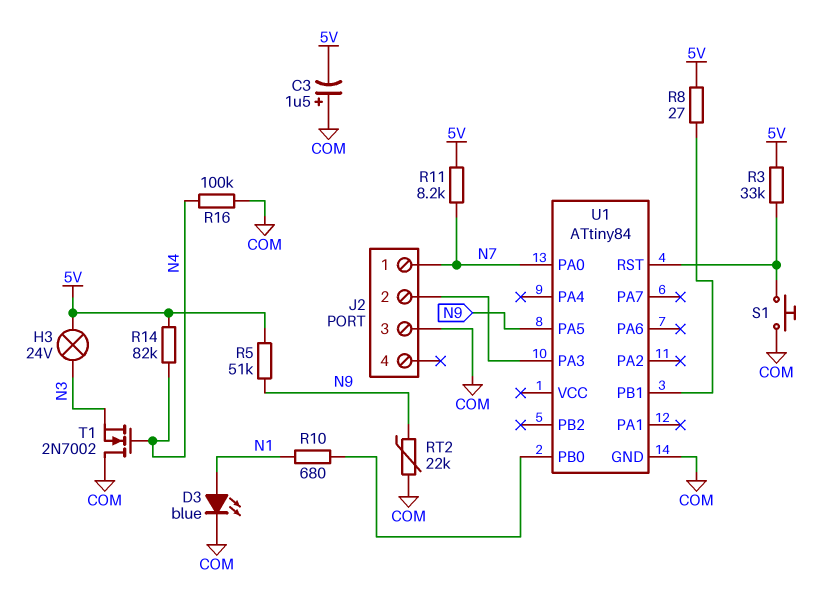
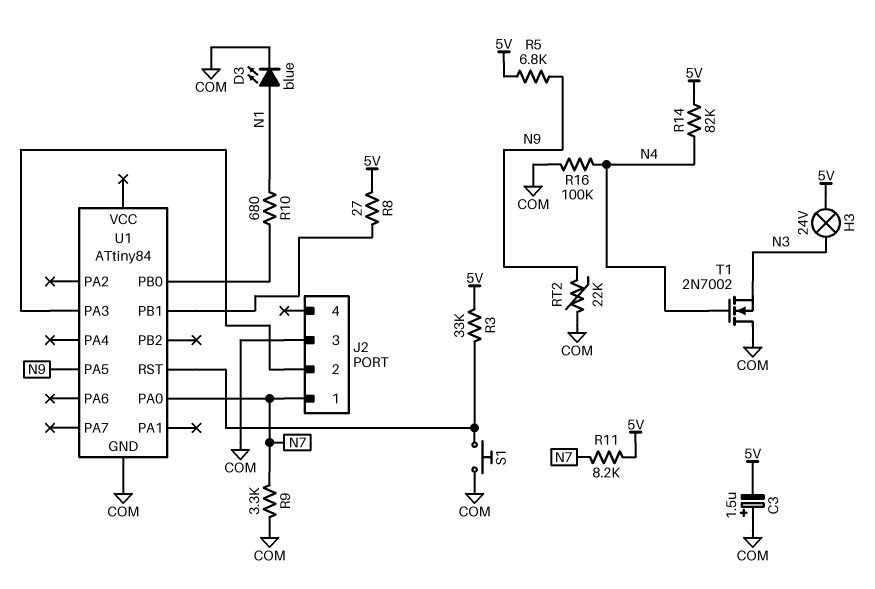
R5: 51k (5V, N9) -> 6.8k (5V, N9)
R9: none -> 3.3k (COM, N7)

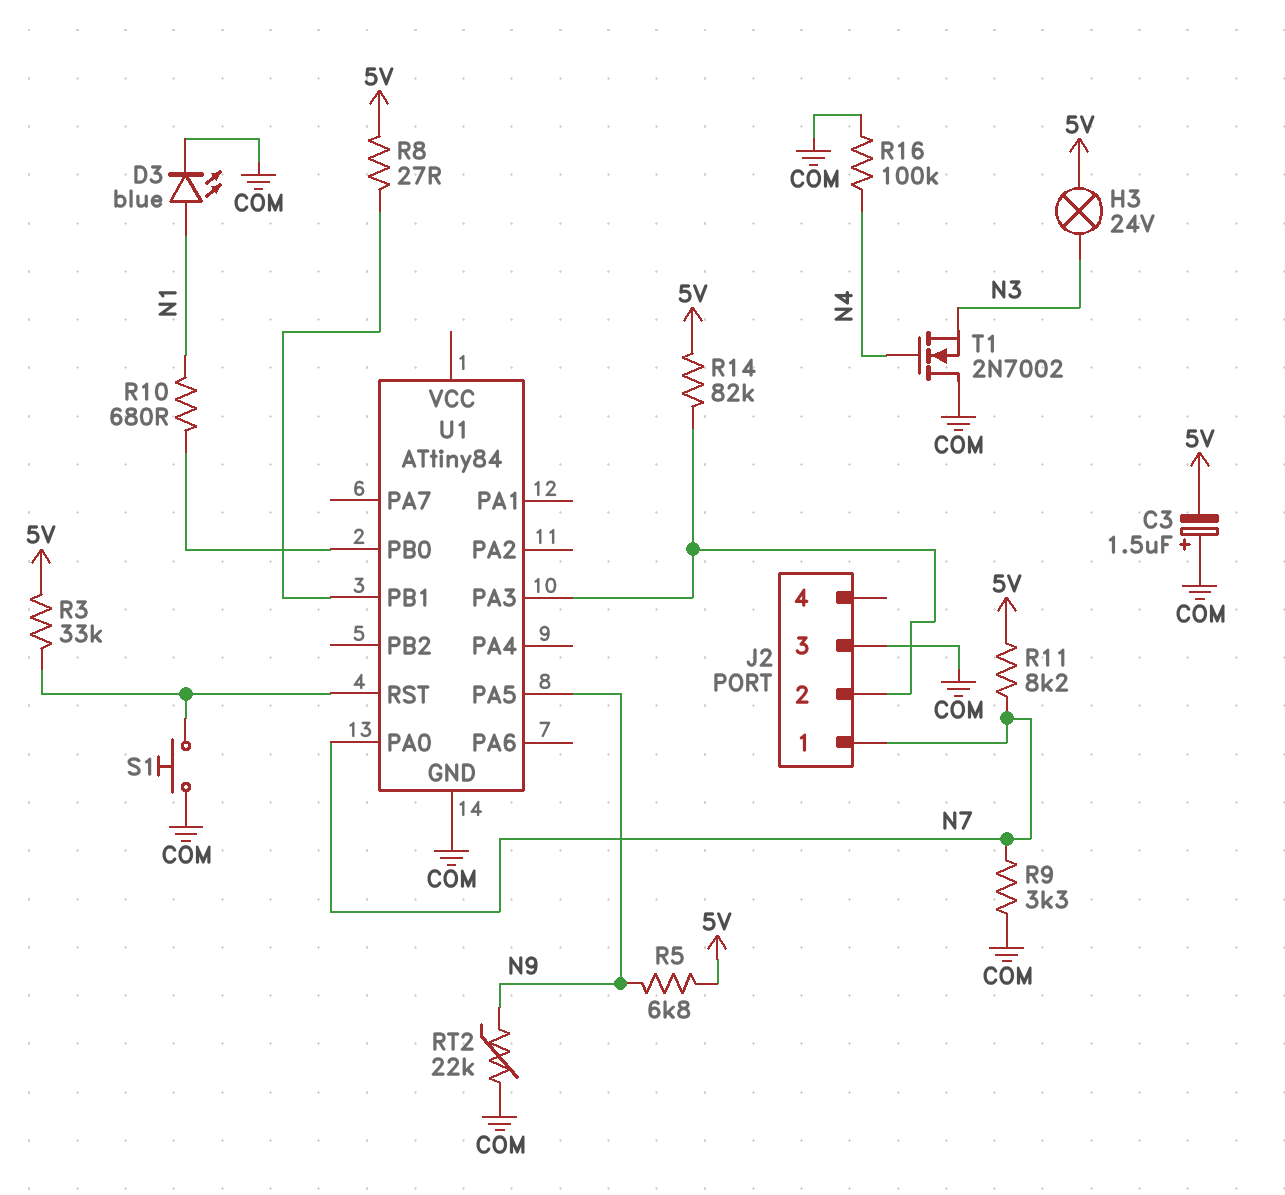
R14: 82k (5V, N4) -> 82k (5V, J2/2)

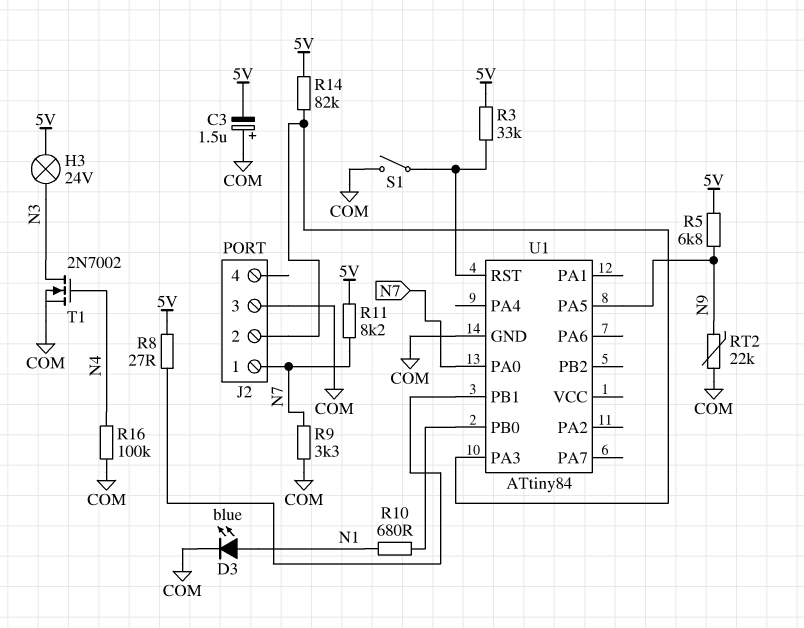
S1: button (COM, U1/RST) -> switch (COM, U1/RST)
T1: NMOS 2N7002 (G N4, D COM, S N3) -> NMOS 2N7002 (G N4, D N3, S COM)

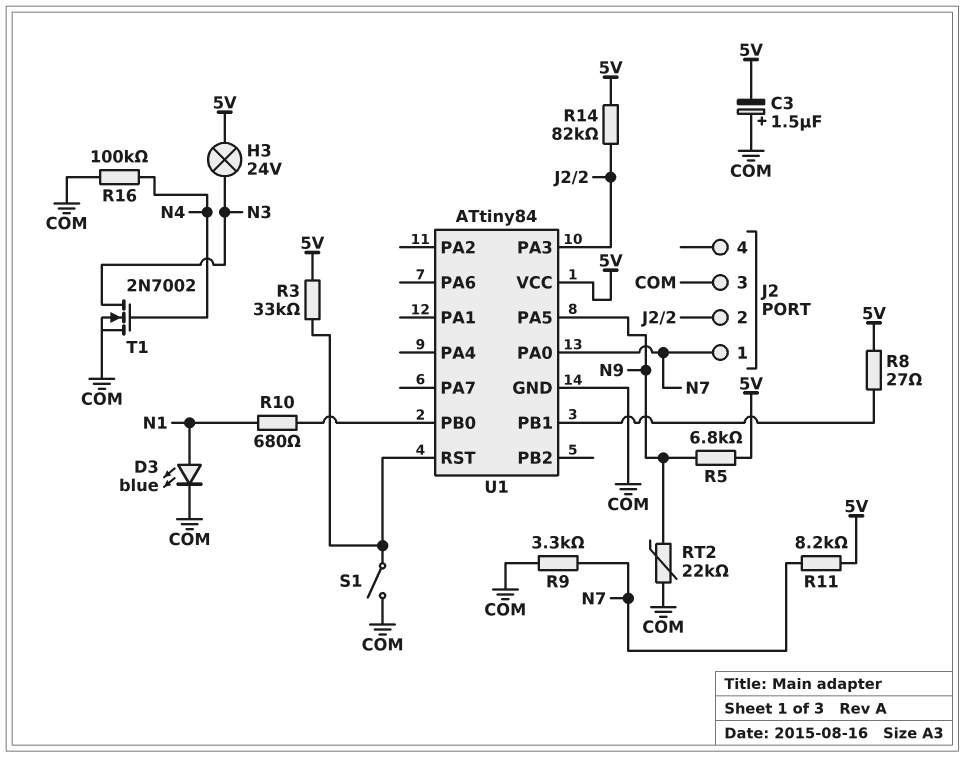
U1 pin VCC: none -> 5V

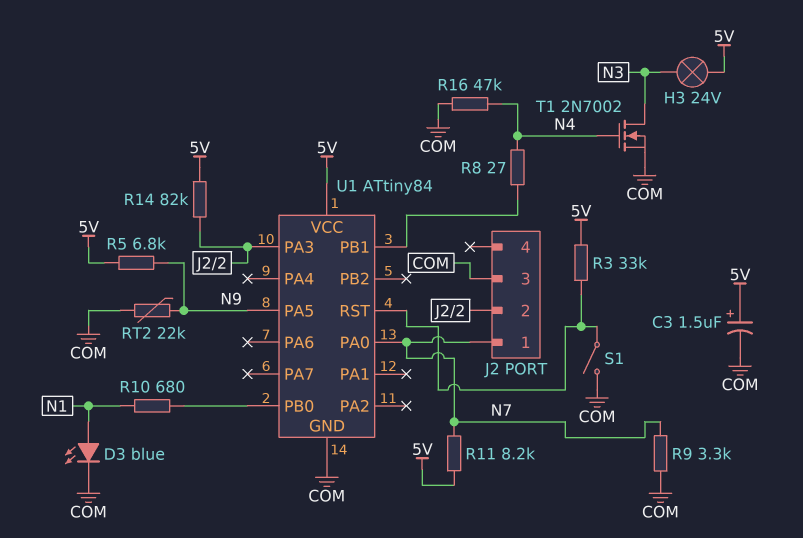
C3: 1.5uF (plus COM, minus 5V) -> 1.5uF (plus 5V, minus COM)
R8: 27 (5V, U1/PB1) -> 27 (N4, U1/PB1)
R16: 100k (COM, N4) -> 47k (COM, N4)

